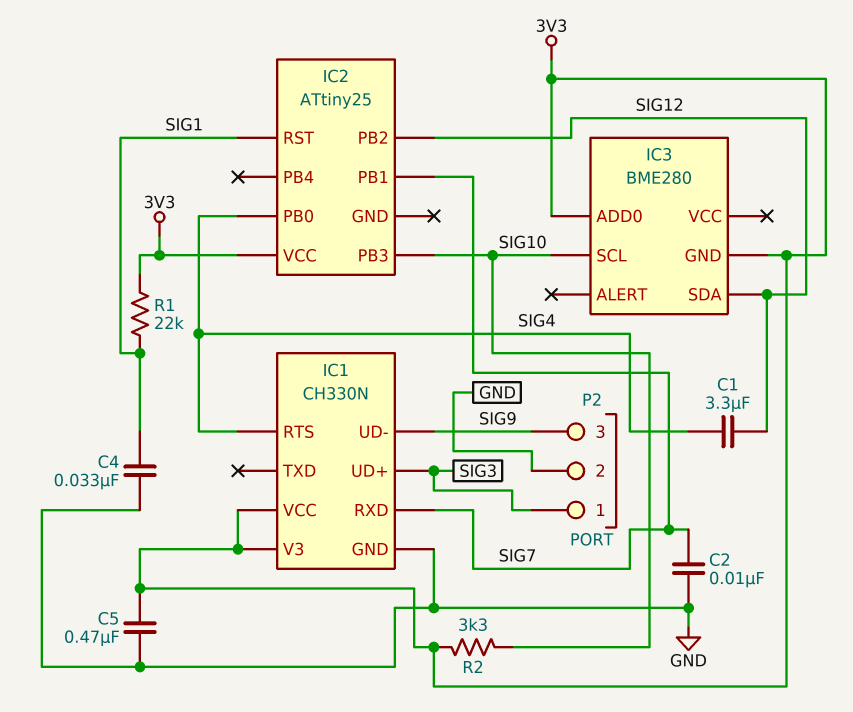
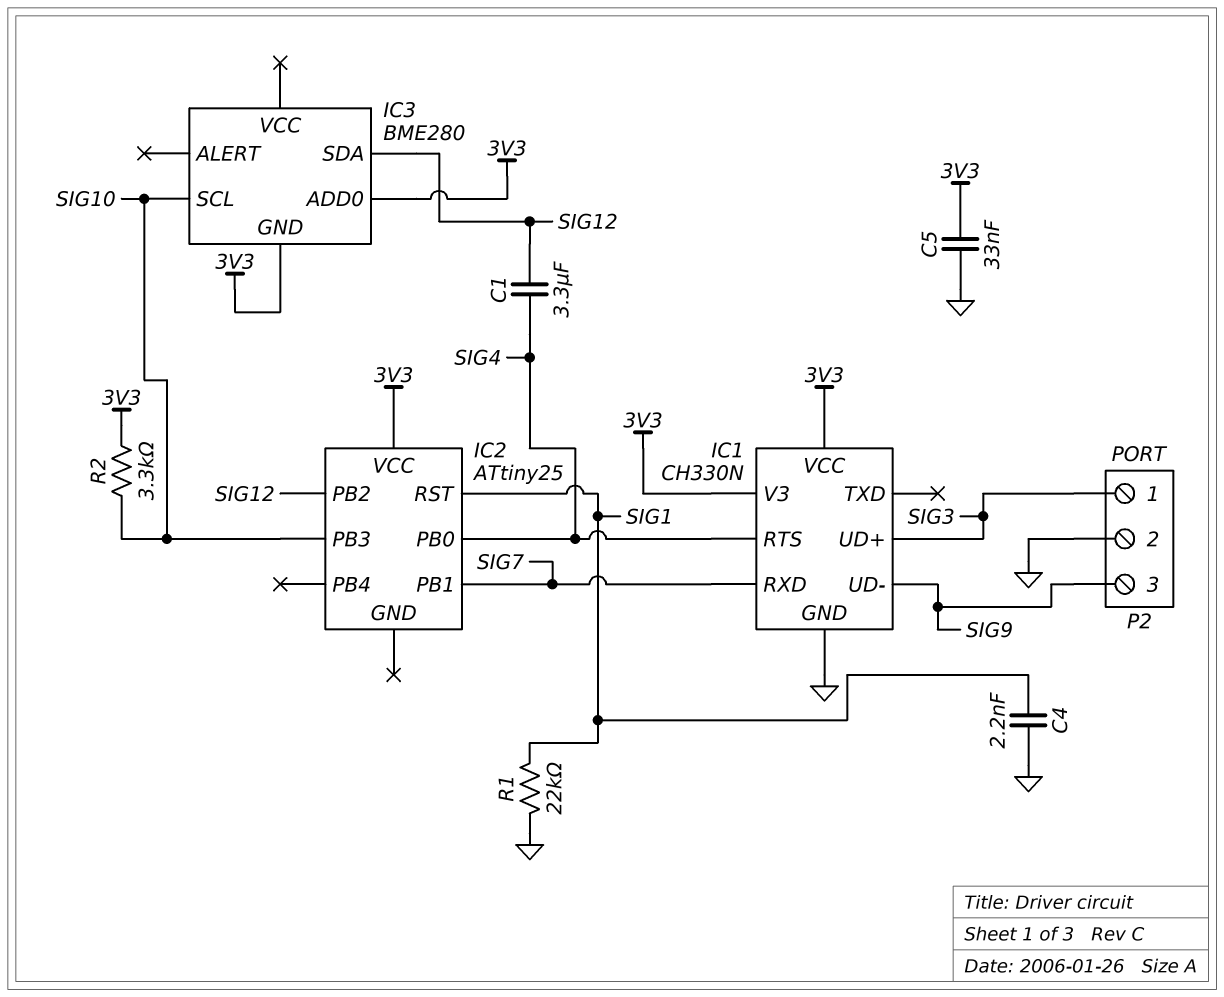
C2: 10nF (GND, SIG7) -> none
C4: 33nF (GND, SIG1) -> 2.2nF (GND, SIG1)
C5: 470nF (3V3, GND) -> 33nF (3V3, GND)
R1: 22k (3V3, SIG1) -> 22k (GND, SIG1)

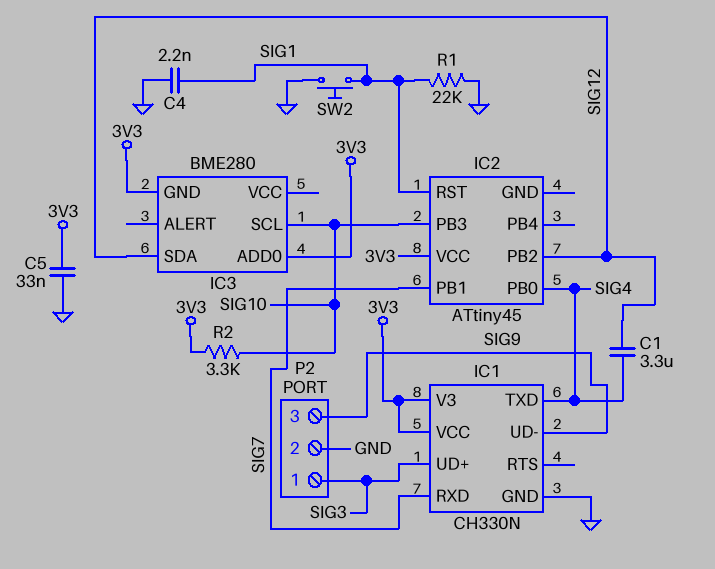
IC1 pin RTS: SIG4 -> none
IC1 pin TXD: none -> SIG4
IC2: ATtiny25 -> ATtiny45
SW2: none -> button (GND, SIG1)

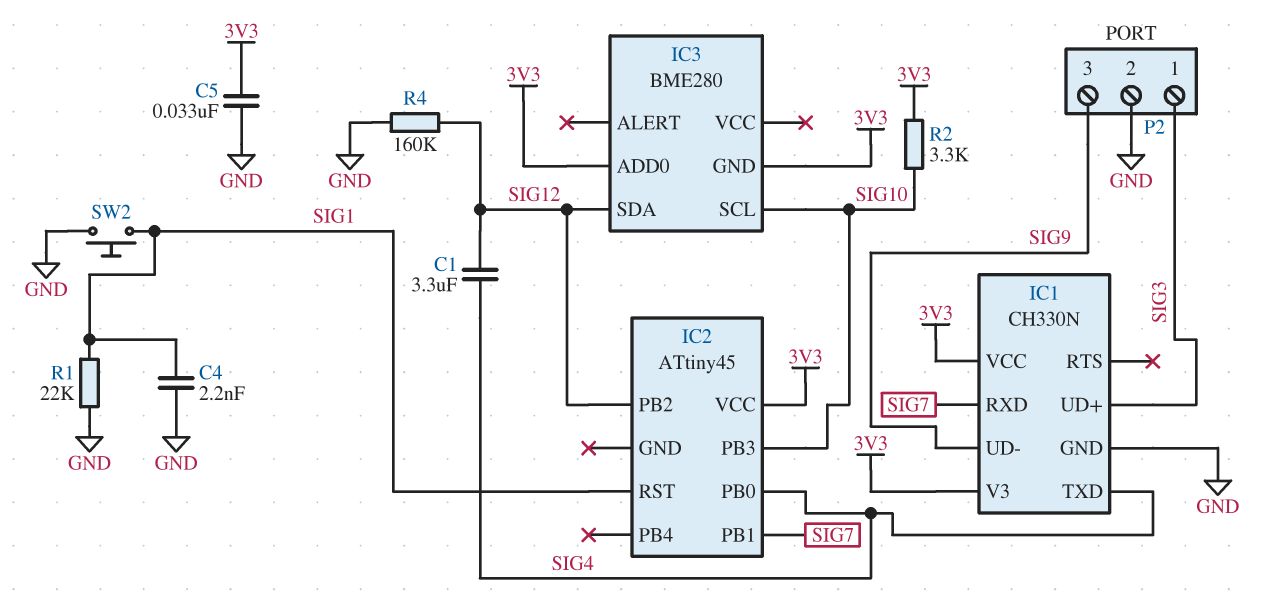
R4: none -> 160k (GND, SIG12)

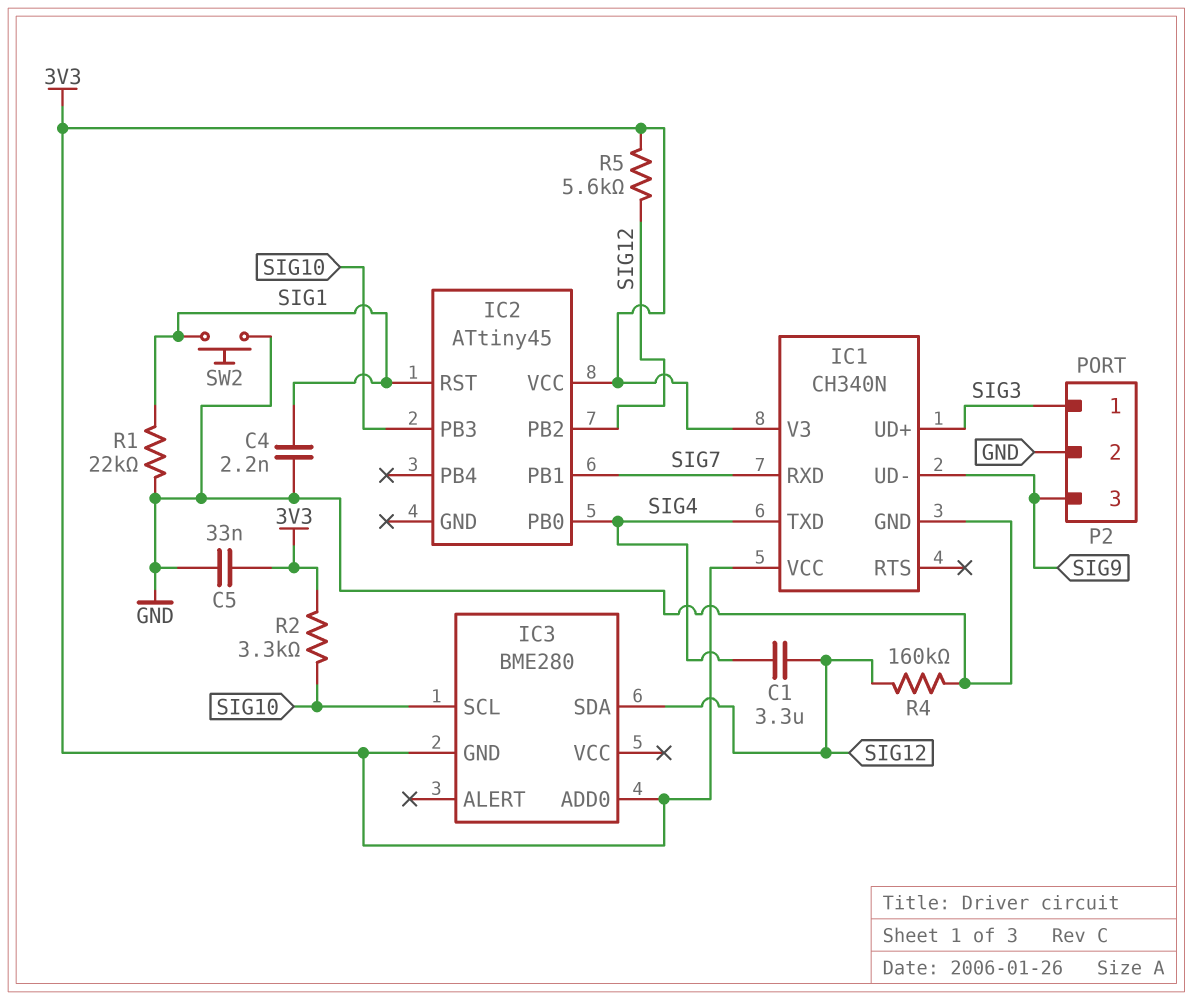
IC1: CH330N -> CH340N
R5: none -> 5.6k (3V3, SIG12)

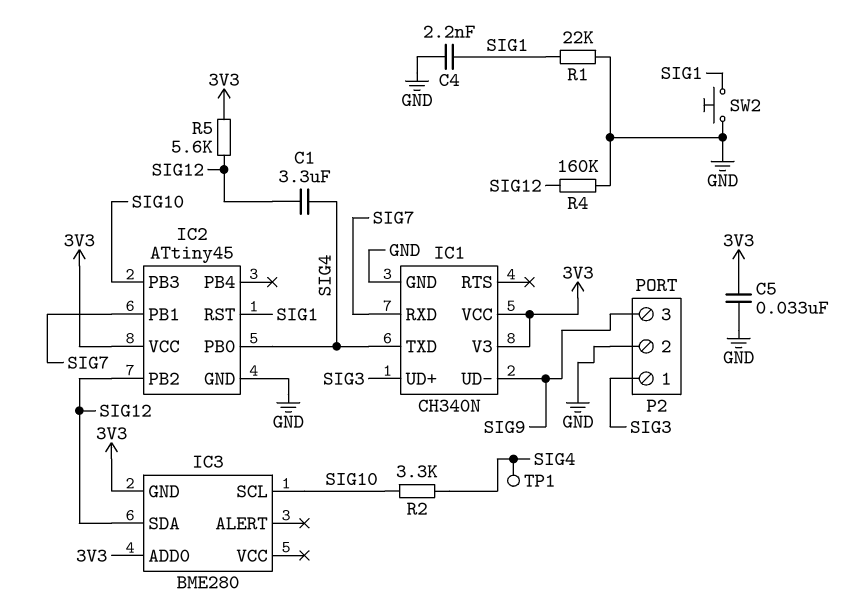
IC2 pin GND: none -> GND
R2: 3.3k (3V3, SIG10) -> 3.3k (SIG4, SIG10)
TP1: none -> test point (SIG4)

